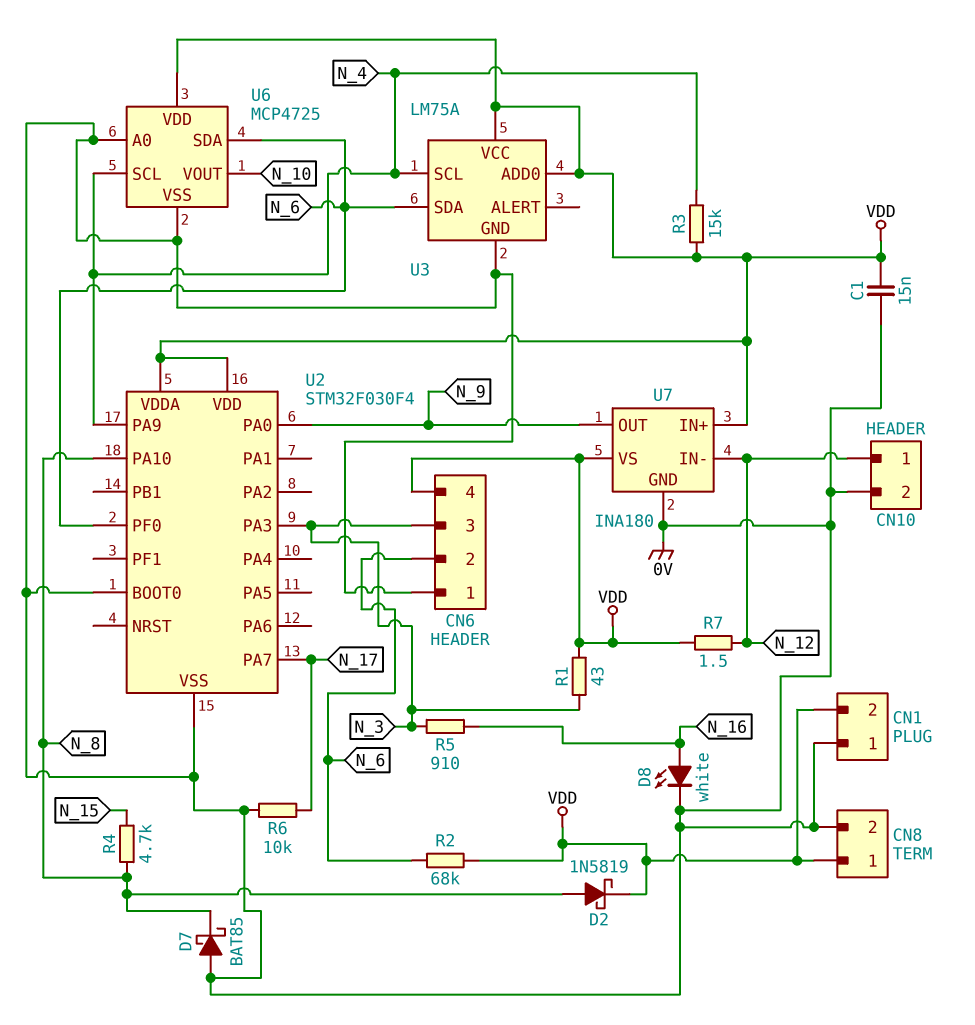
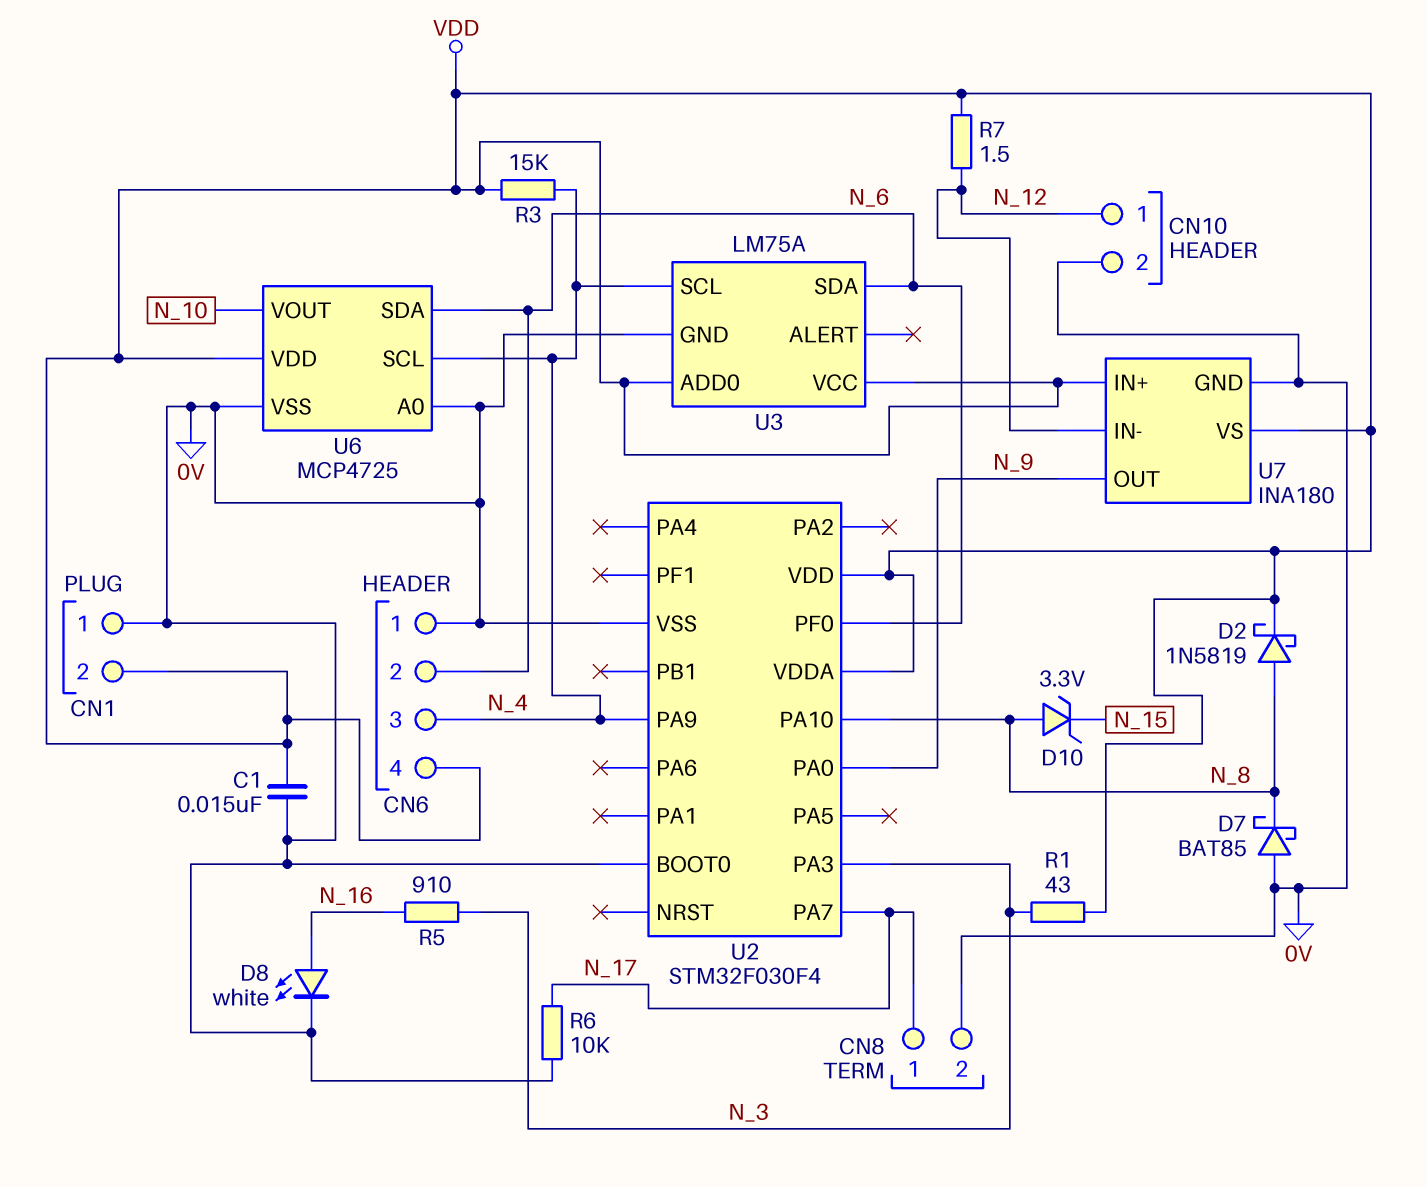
CN6 pin 3: N_3 -> N_4
CN8 pin 1: VDD -> N_17
D10: none -> zener 3.3V (A N_8, K N_15)
R2: 68k (N_6, VDD) -> none
R4: 4.7k (N_8, N_15) -> none

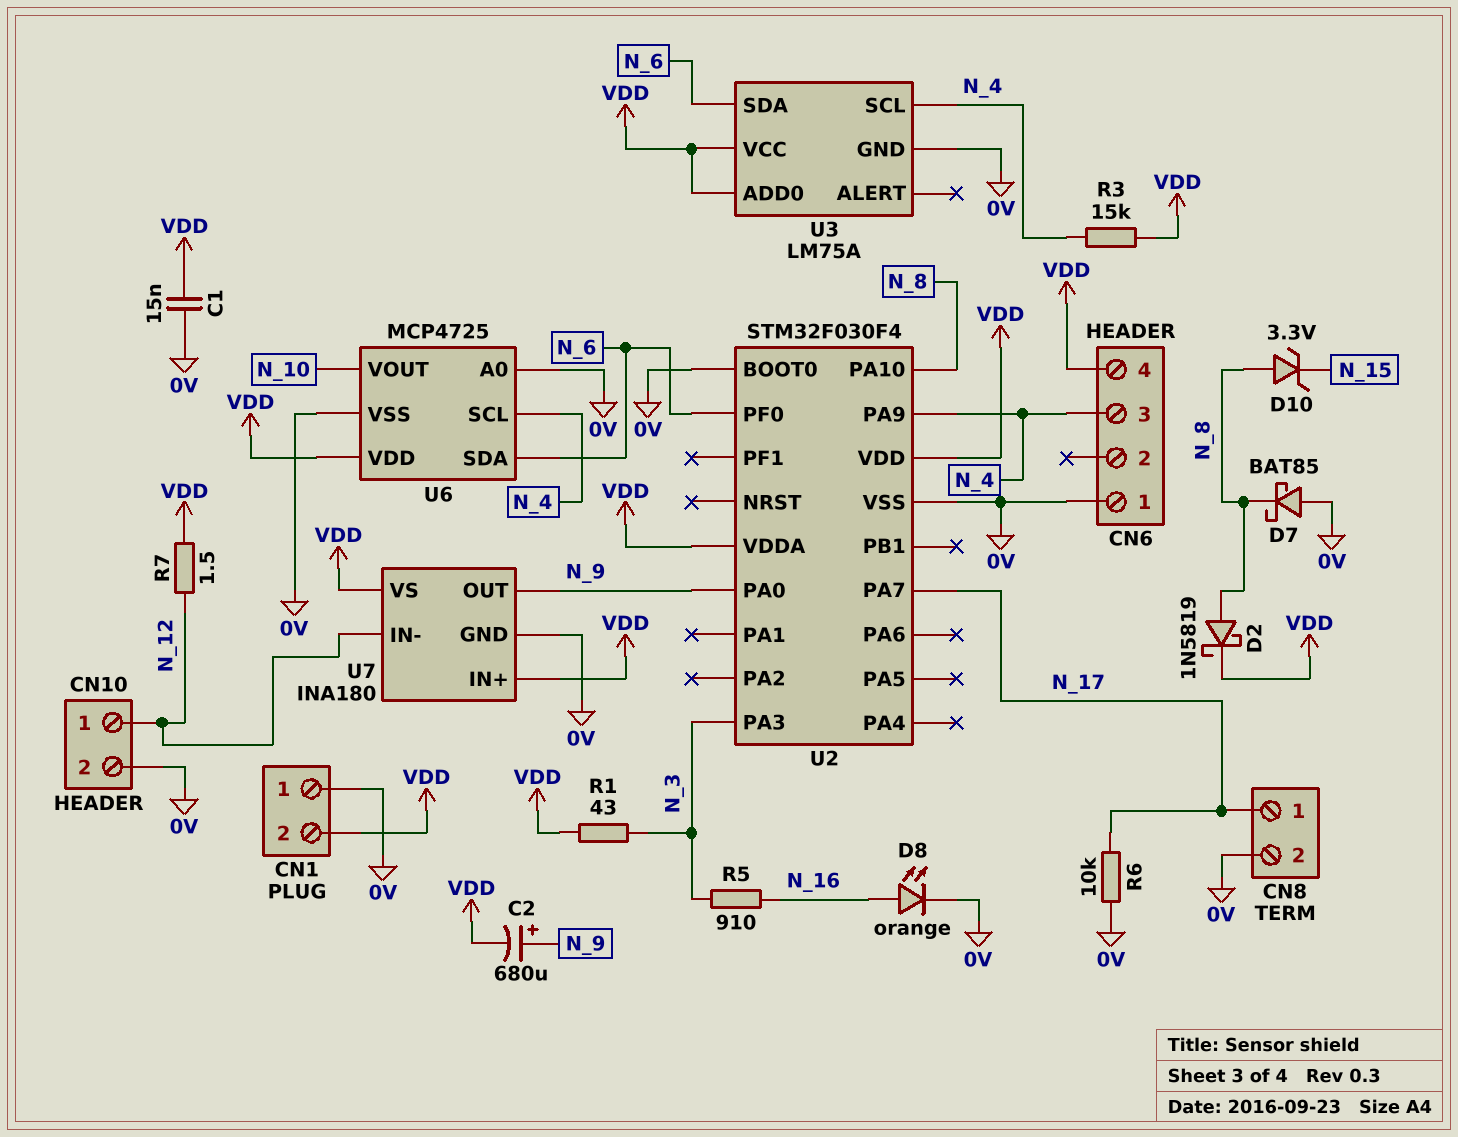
C2: none -> 680uF (plus N_9, minus VDD)
CN6 pin 2: N_6 -> none
D8: LED white (A N_16, K 0V) -> LED orange (A N_16, K 0V)

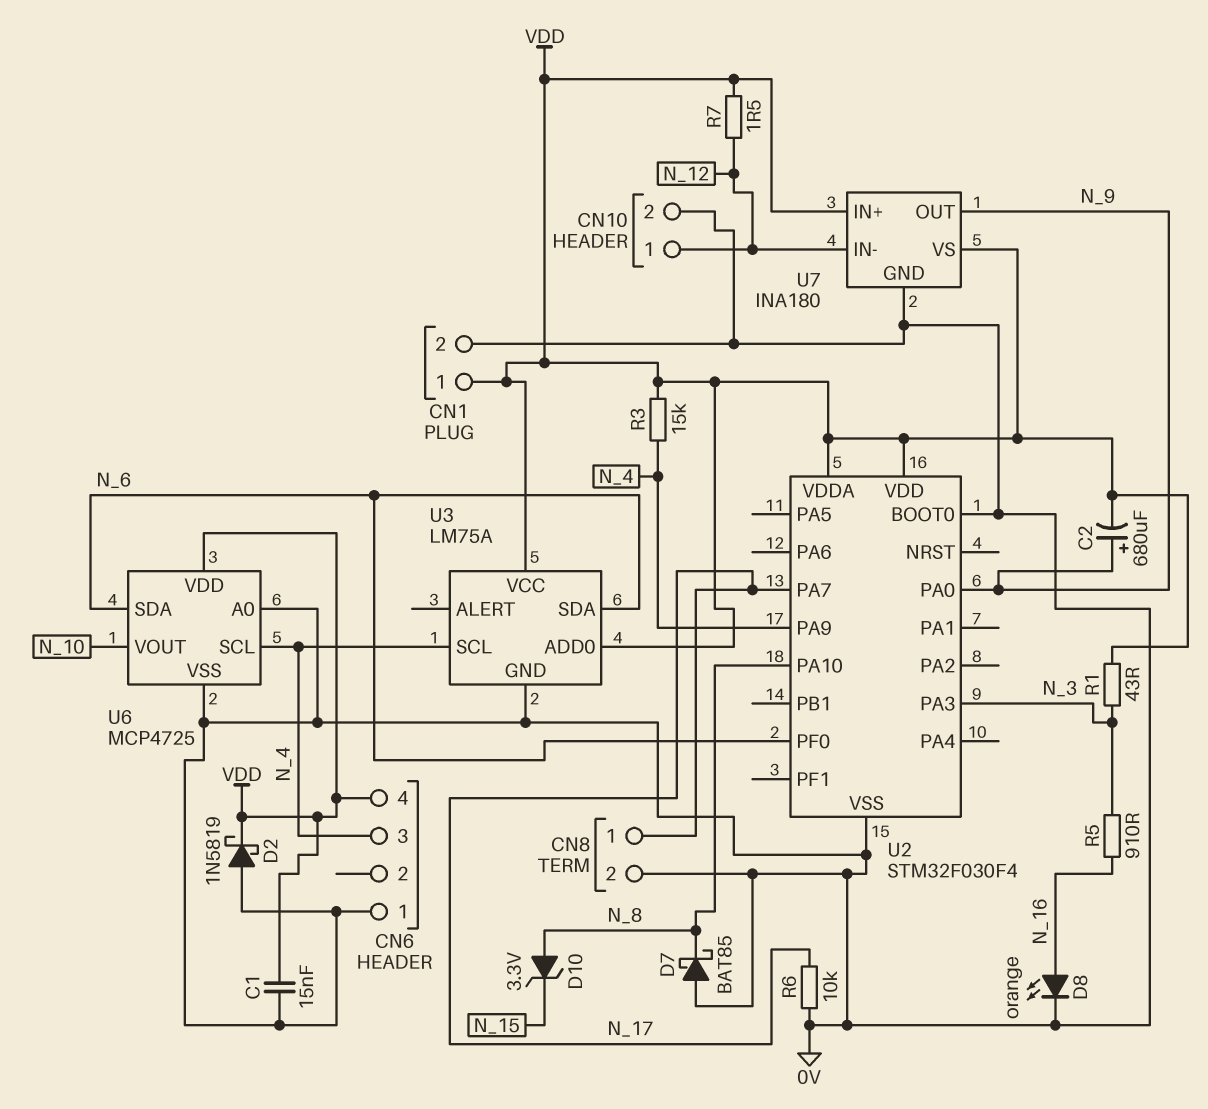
CN1 pin 1: 0V -> VDD
CN1 pin 2: VDD -> 0V
D2: schottky 1N5819 (A N_8, K VDD) -> schottky 1N5819 (A 0V, K VDD)

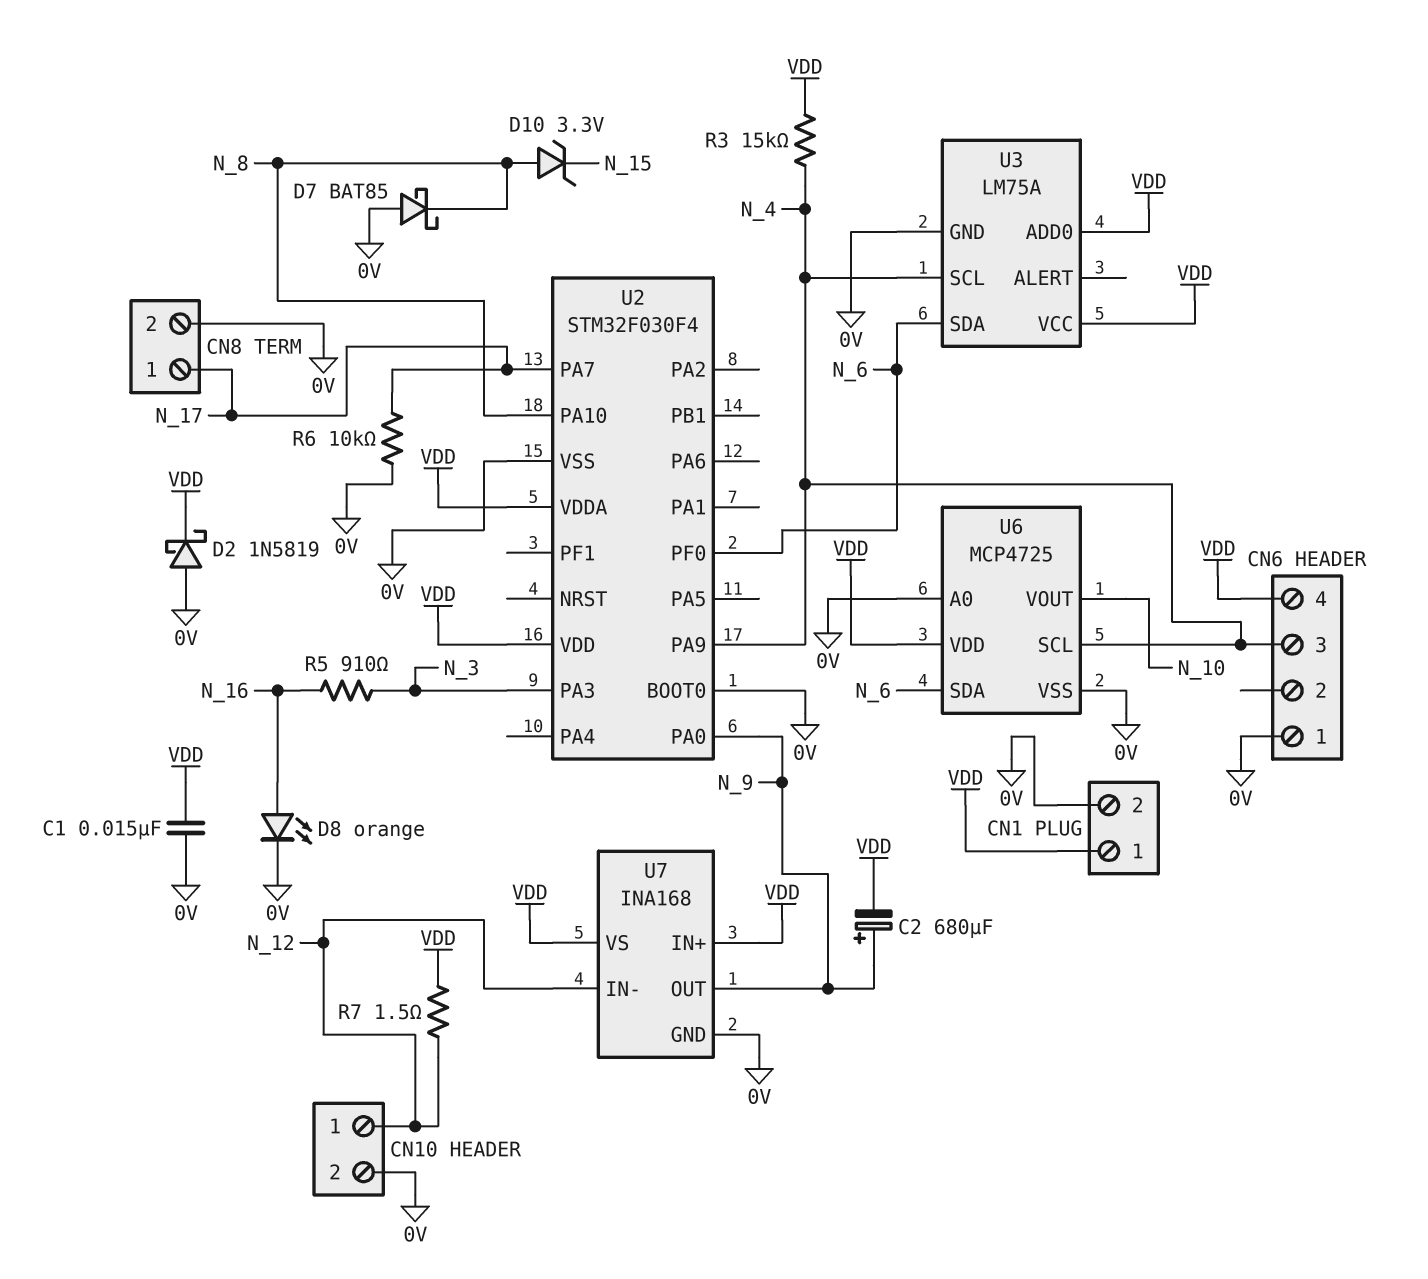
R1: 43 (N_3, VDD) -> none
U7: INA180 -> INA168

